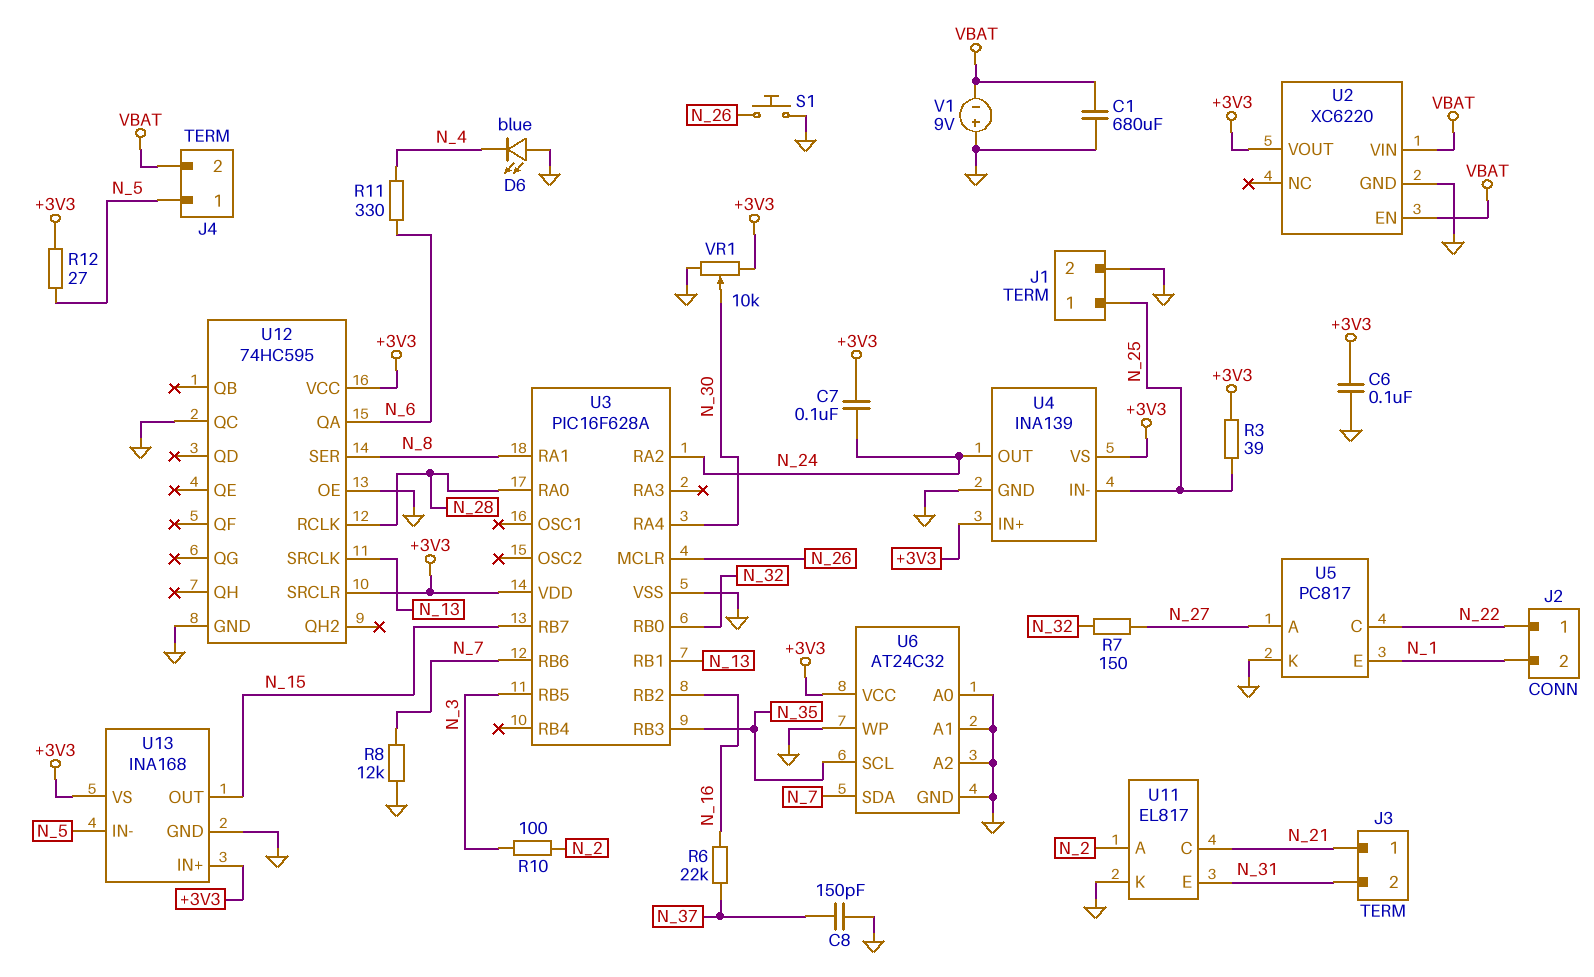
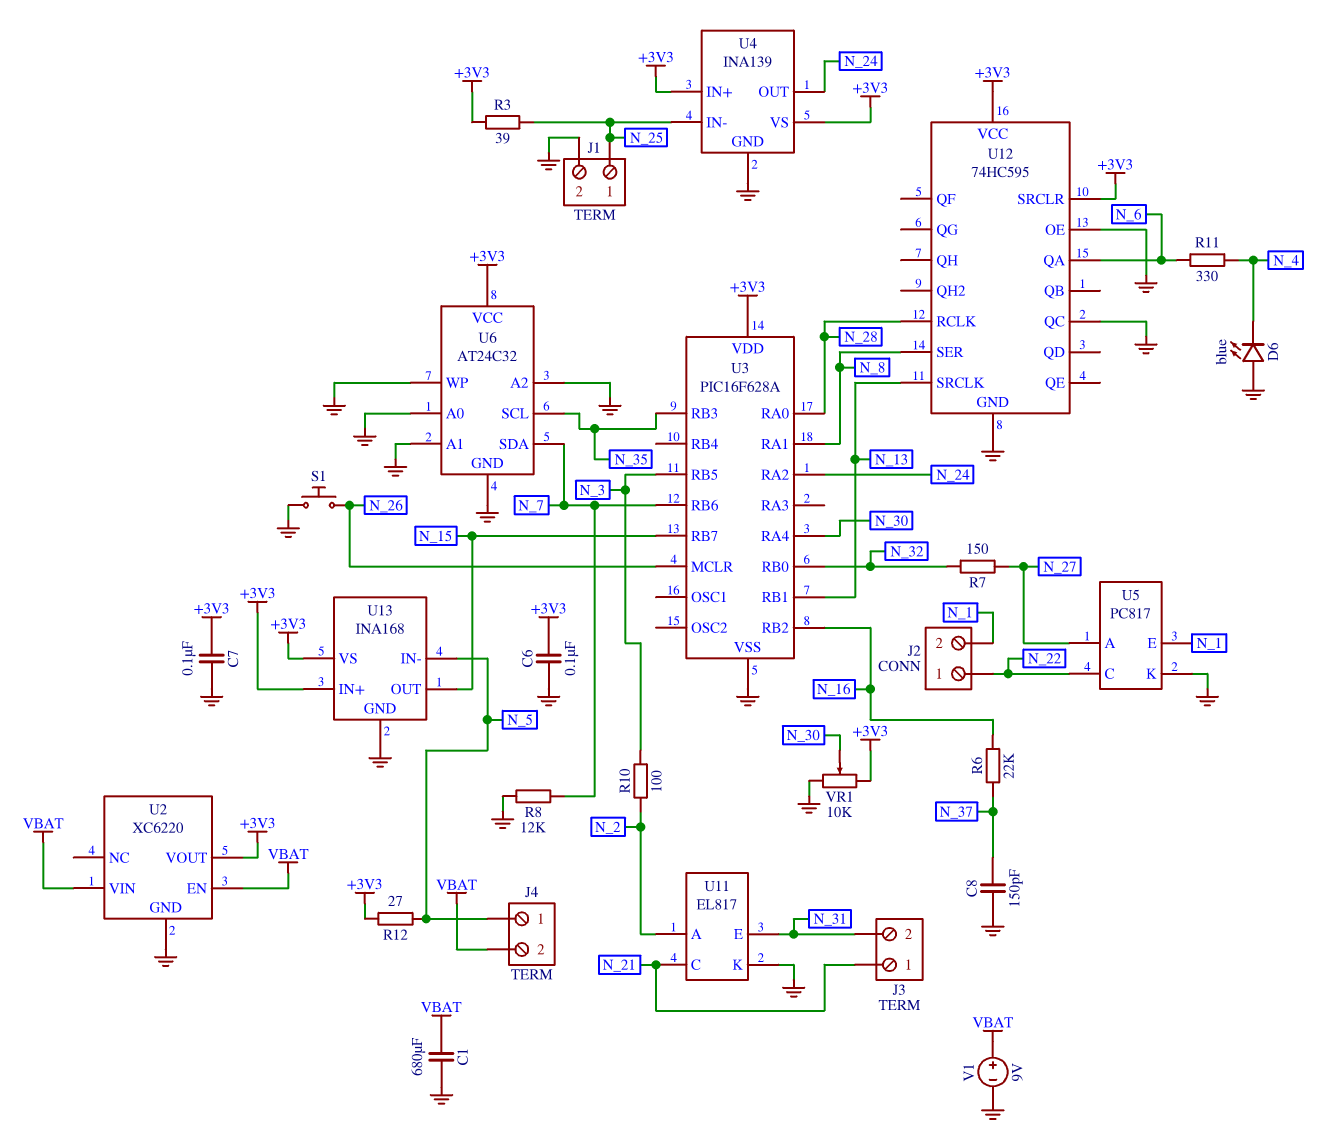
C7: 100nF (+3V3, N_24) -> 100nF (+3V3, GND)
V1: 9V (plus GND, minus VBAT) -> 9V (plus VBAT, minus GND)

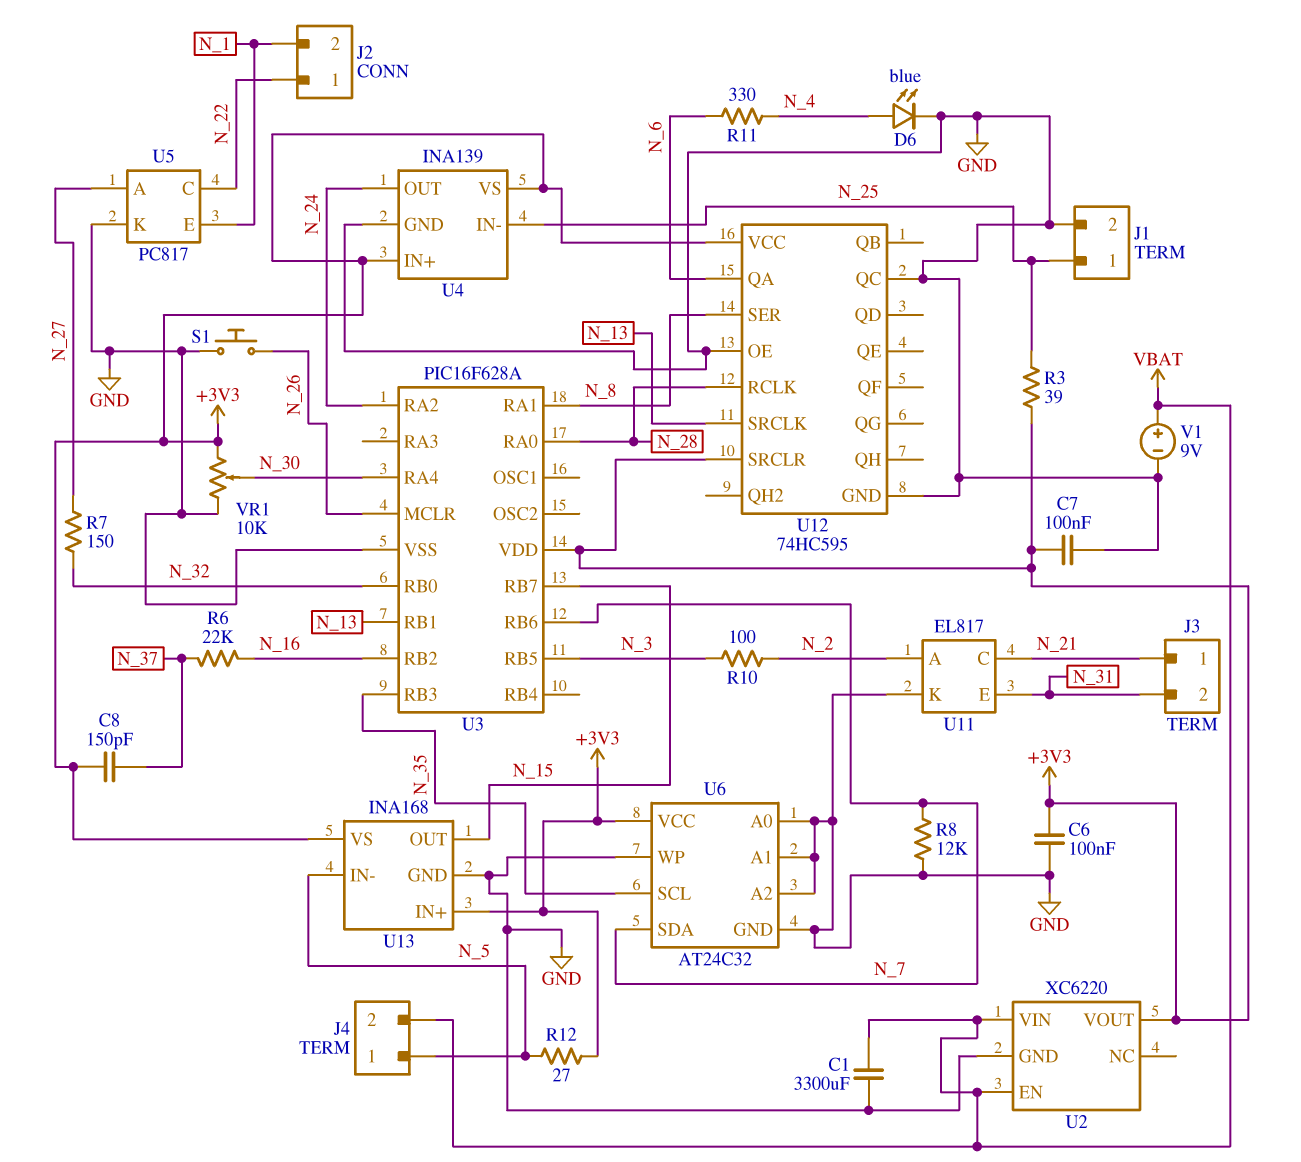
C1: 680uF (GND, VBAT) -> 3300uF (GND, VBAT)
C8: 150pF (GND, N_37) -> 150pF (+3V3, N_37)
D6: LED blue (A GND, K N_4) -> LED blue (A N_4, K GND)

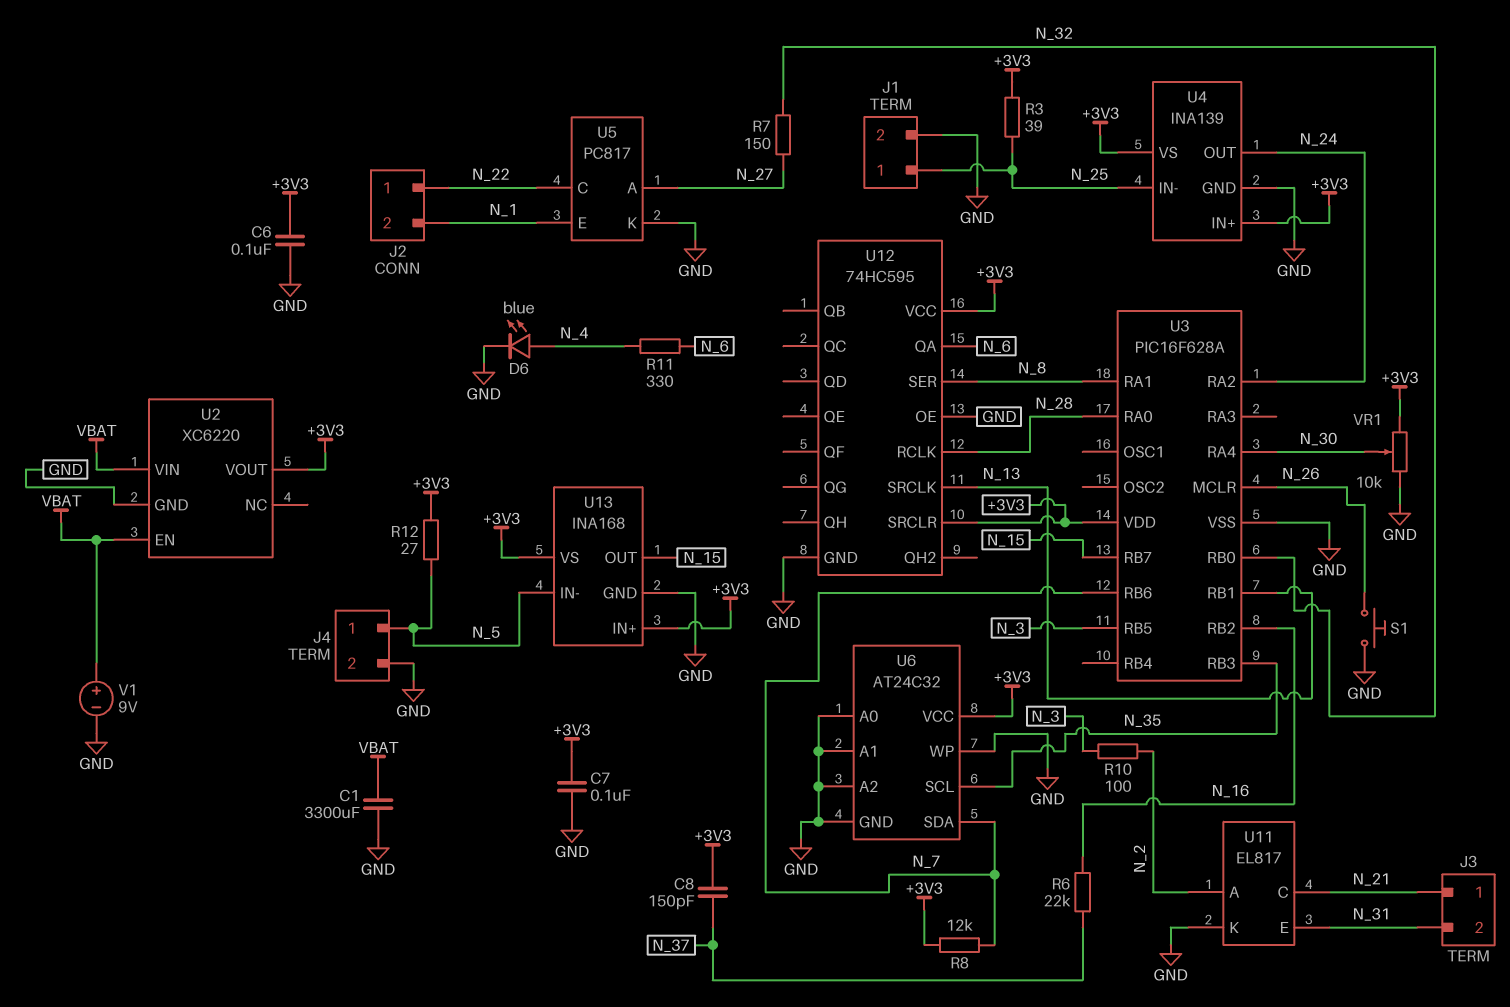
J4 pin 2: VBAT -> GND
R8: 12k (GND, N_7) -> 12k (+3V3, N_7)
U12 pin QC: GND -> none

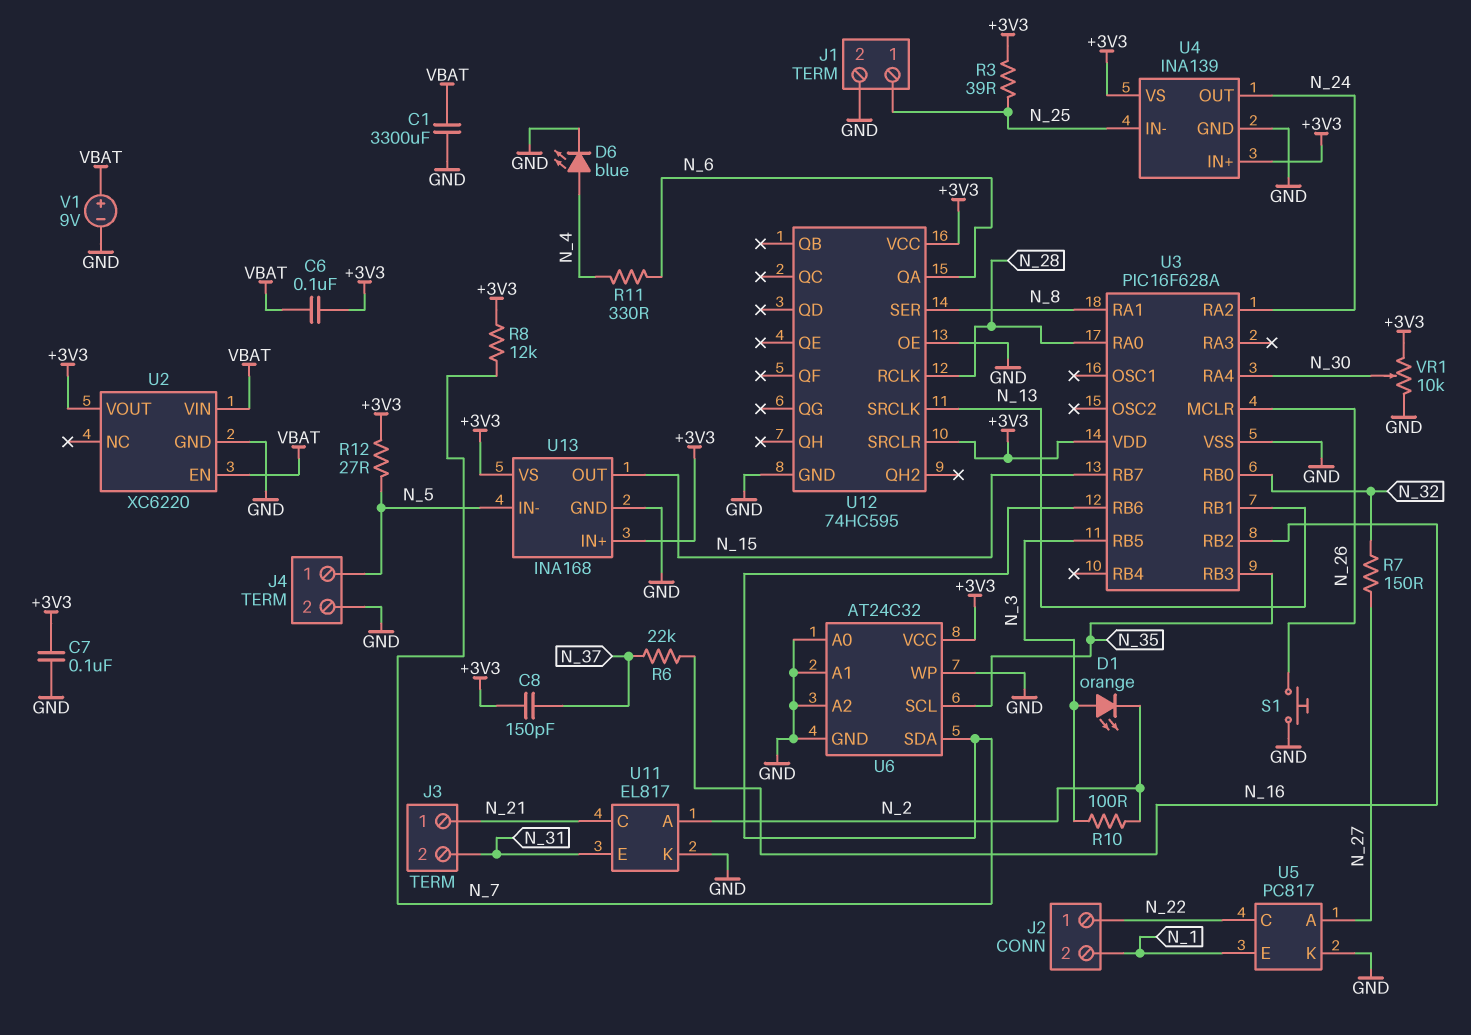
C6: 100nF (+3V3, GND) -> 100nF (+3V3, VBAT)
D1: none -> LED orange (A N_3, K N_2)

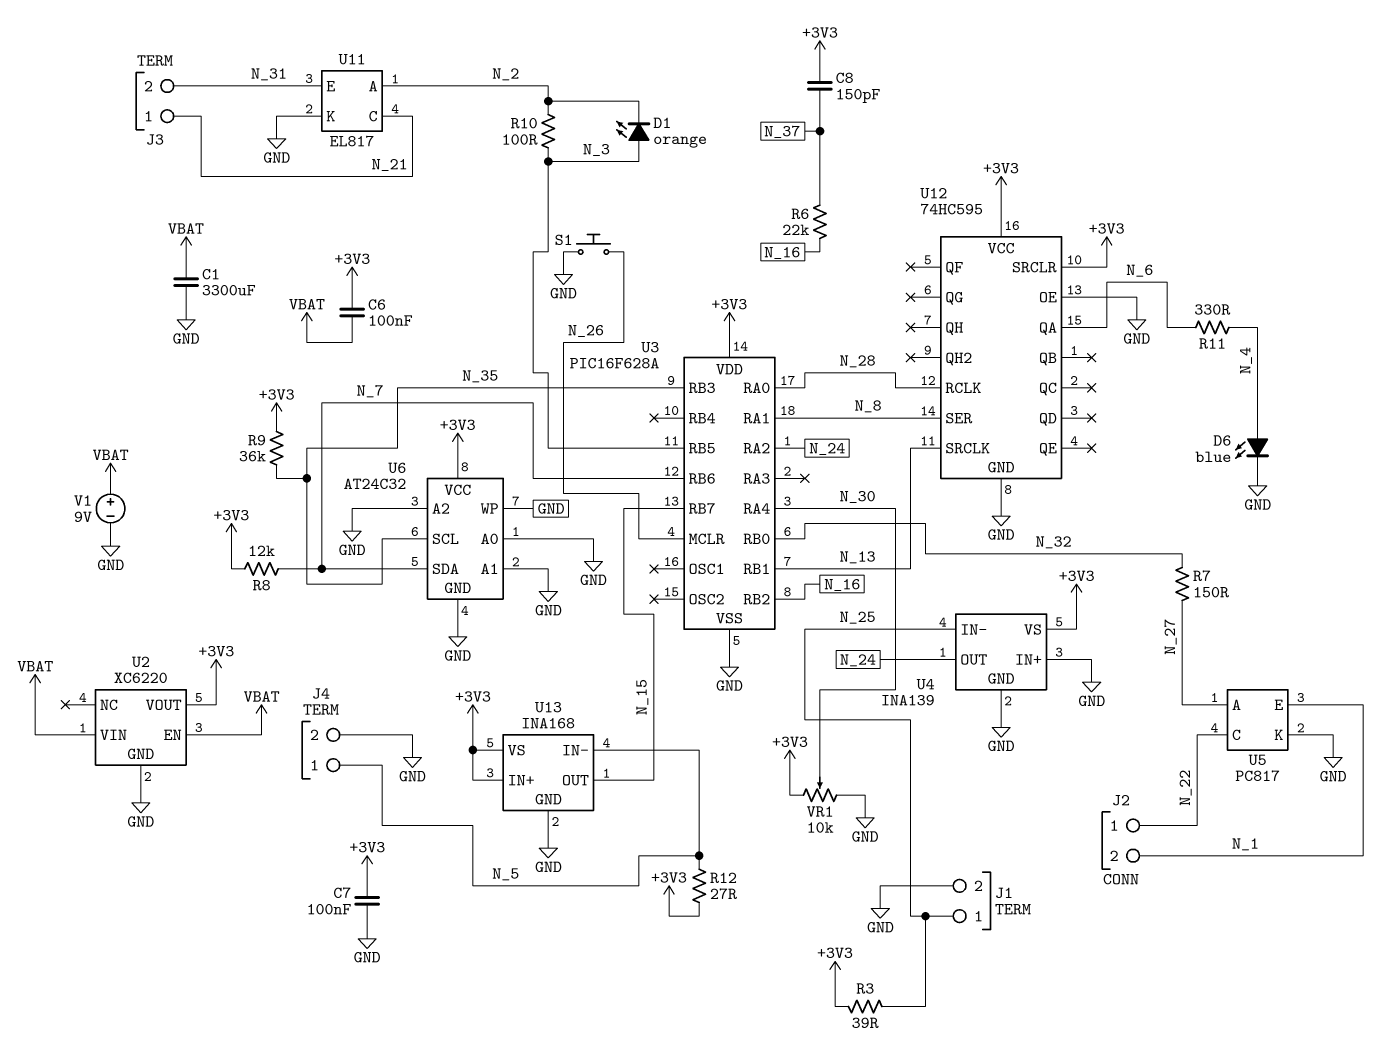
R9: none -> 36k (+3V3, N_35)
U4 pin IN+: +3V3 -> GND

